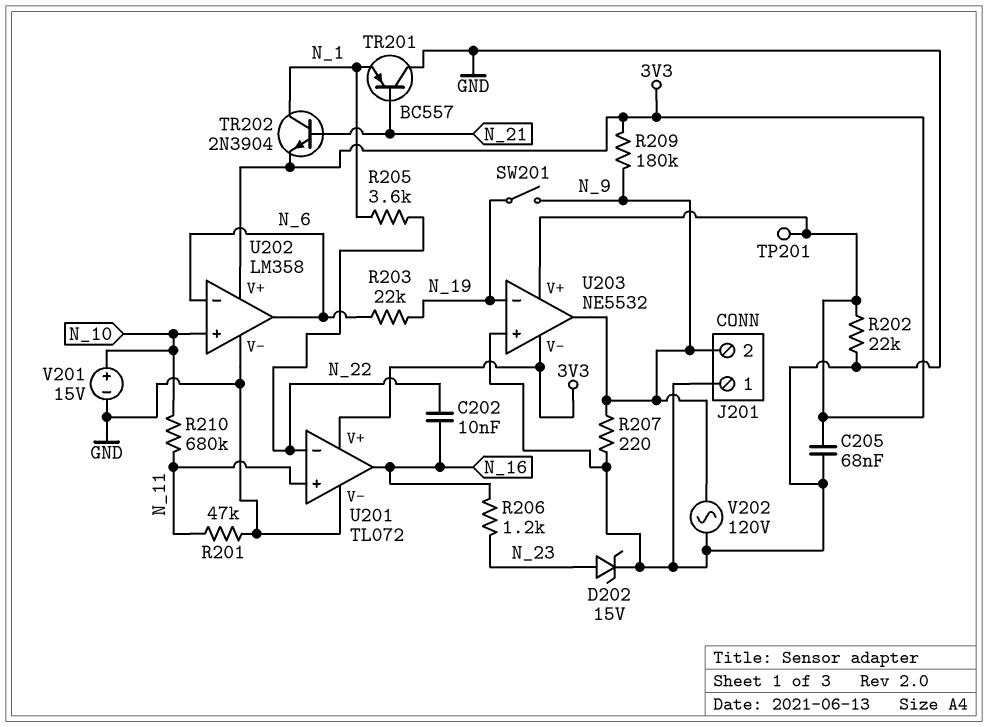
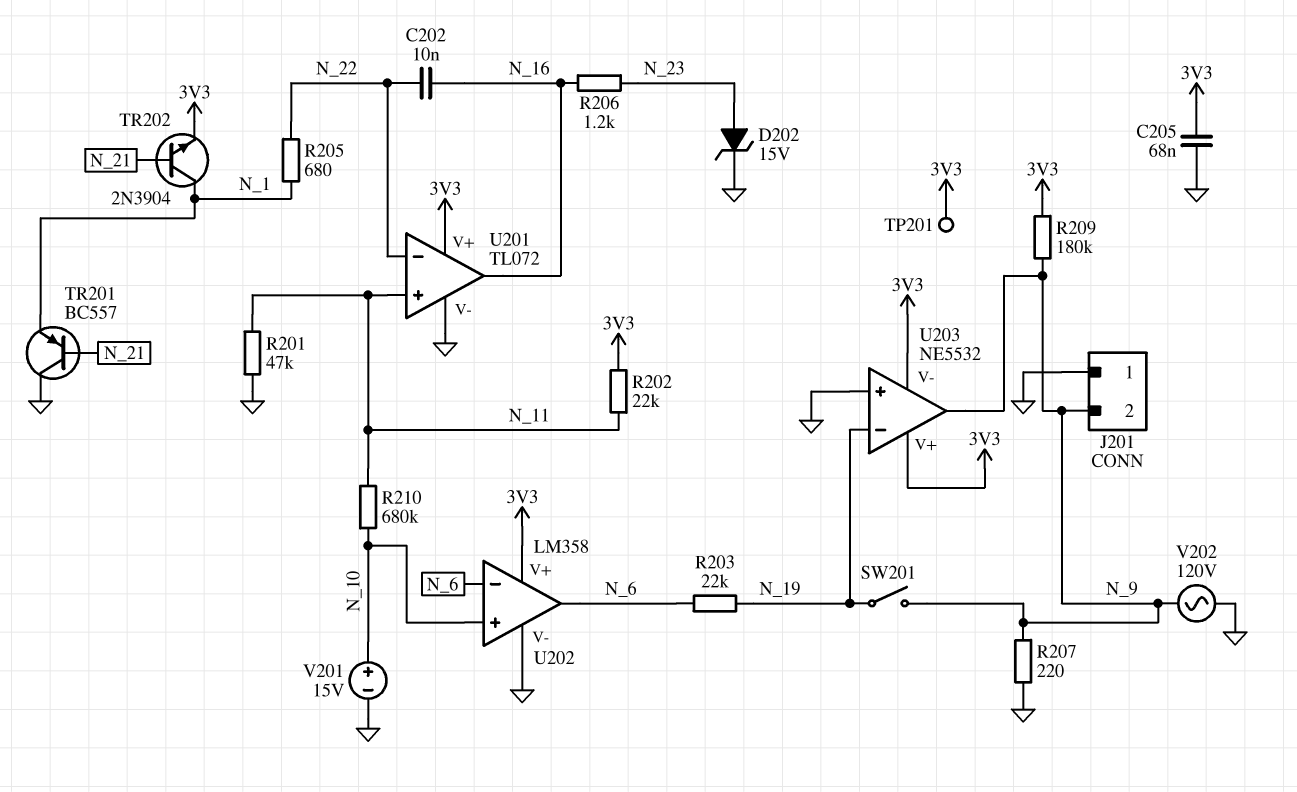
R202: 22k (3V3, GND) -> 22k (3V3, N_11)
R205: 3.6k (N_1, N_22) -> 680 (N_1, N_22)

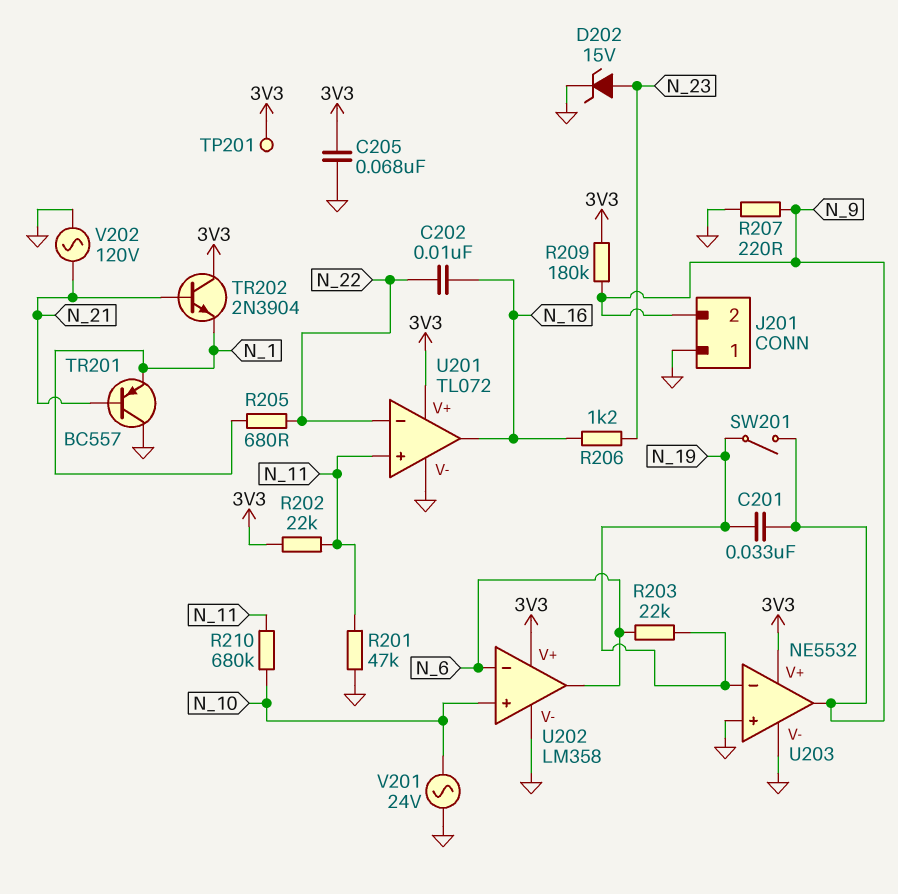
C201: none -> 33nF (N_9, N_19)
TR202: NPN 2N3904 (B N_21, C N_1, E 3V3) -> NPN 2N3904 (B N_21, C 3V3, E N_1)
U203 pin V-: 3V3 -> GND
V201: 15V (plus N_10, minus GND) -> AC 24V (GND, N_10)
V202: AC 120V (GND, N_9) -> AC 120V (GND, N_21)

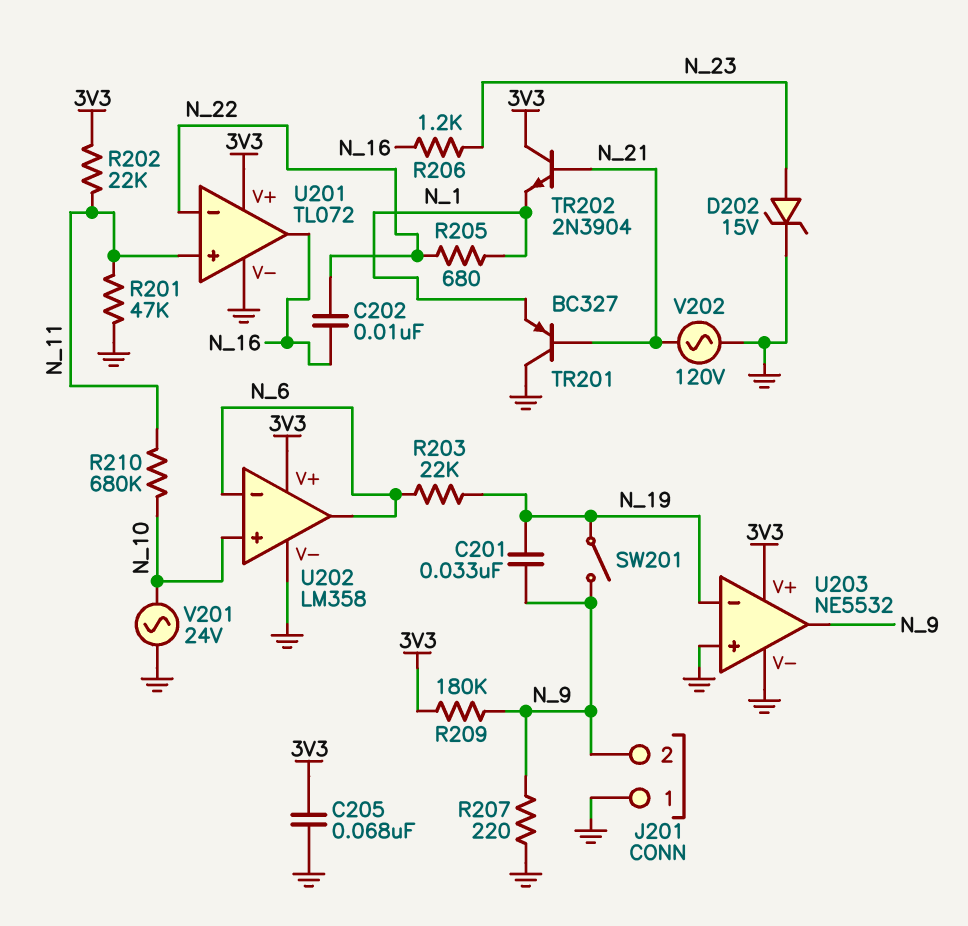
TP201: test point (3V3) -> none
TR201: PNP BC557 (B N_21, C GND, E N_1) -> PNP BC327 (B N_21, C GND, E N_1)

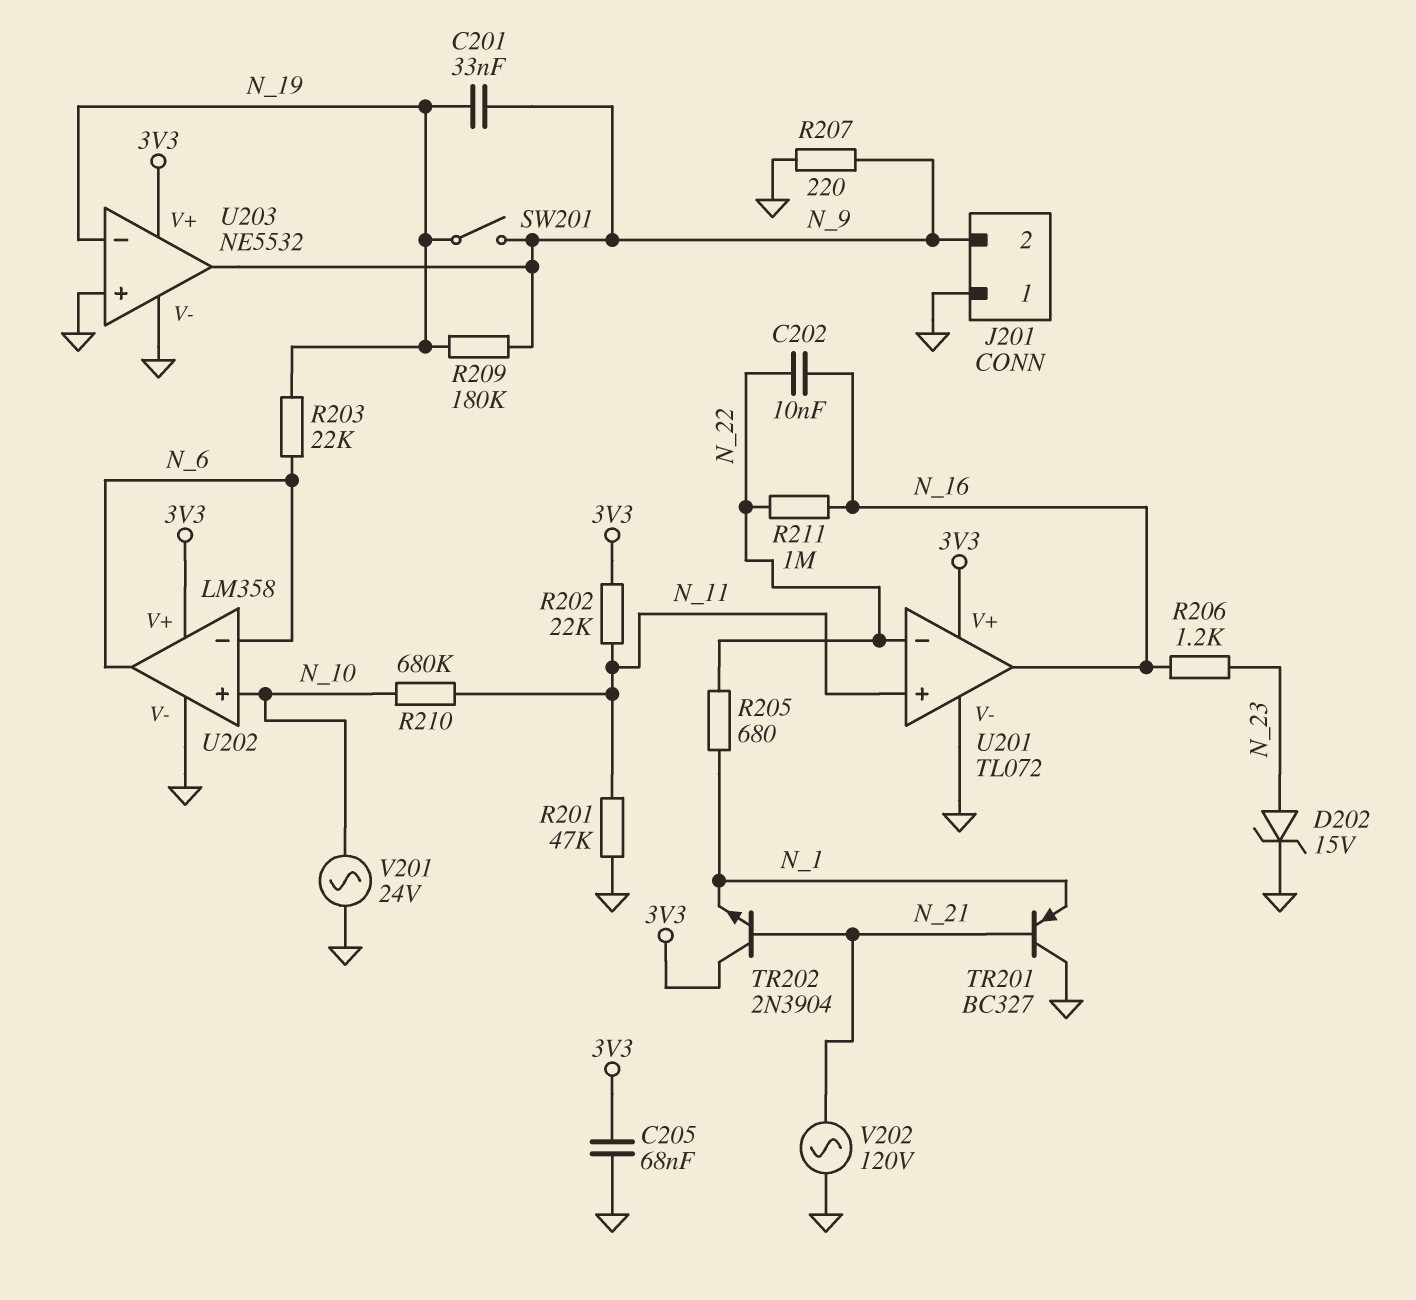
R209: 180k (3V3, N_9) -> 180k (N_9, N_19)
R211: none -> 1M (N_16, N_22)

